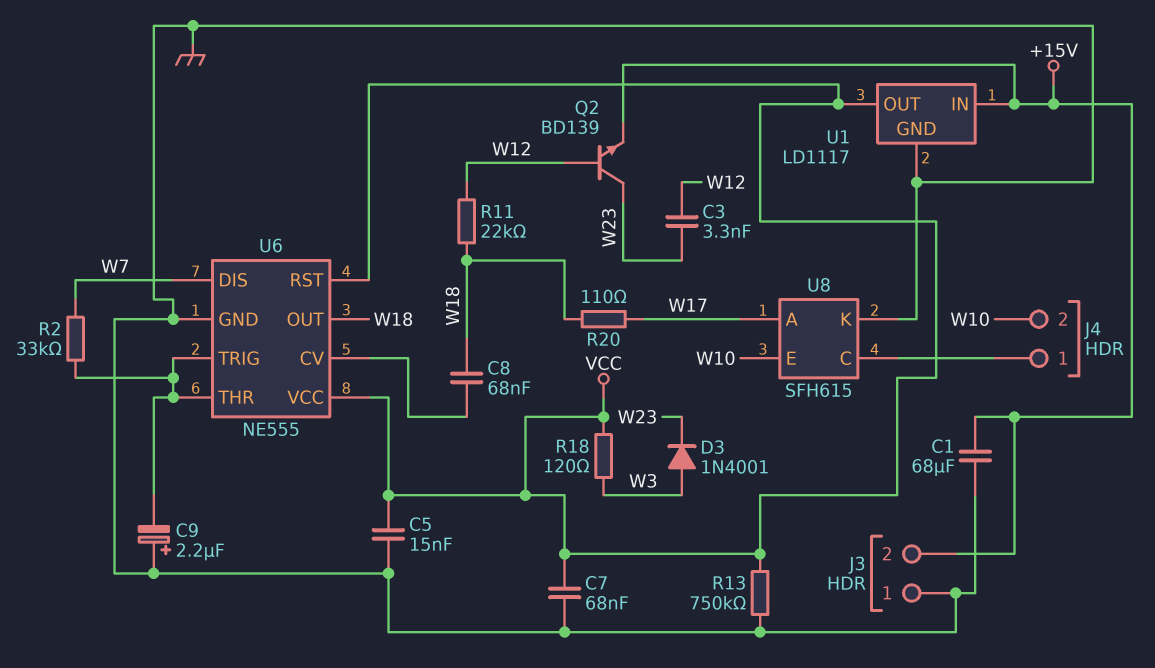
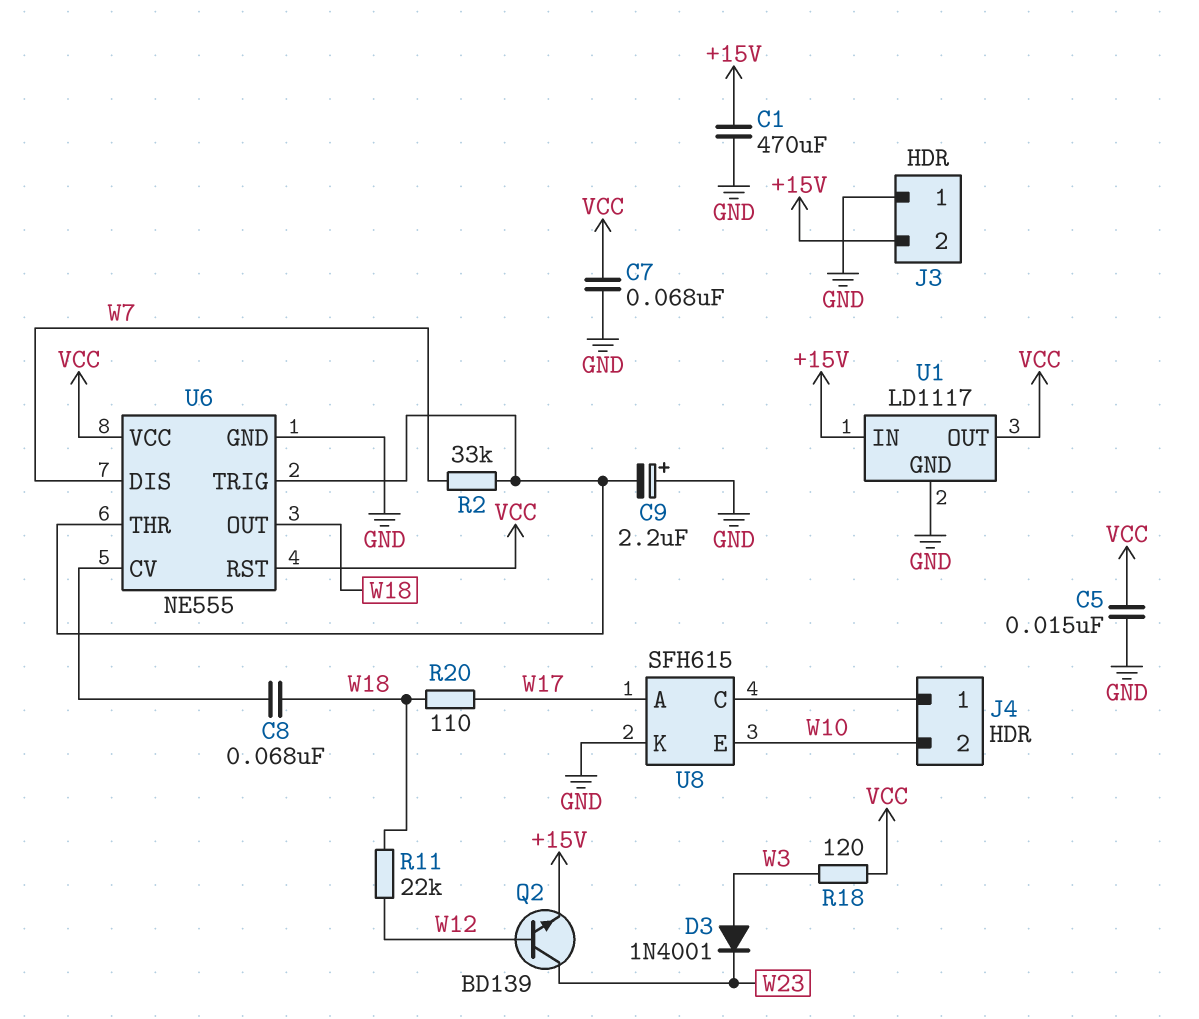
C1: 68uF (+15V, GND) -> 470uF (+15V, GND)
C3: 3.3nF (W12, W23) -> none
R13: 750k (GND, VCC) -> none

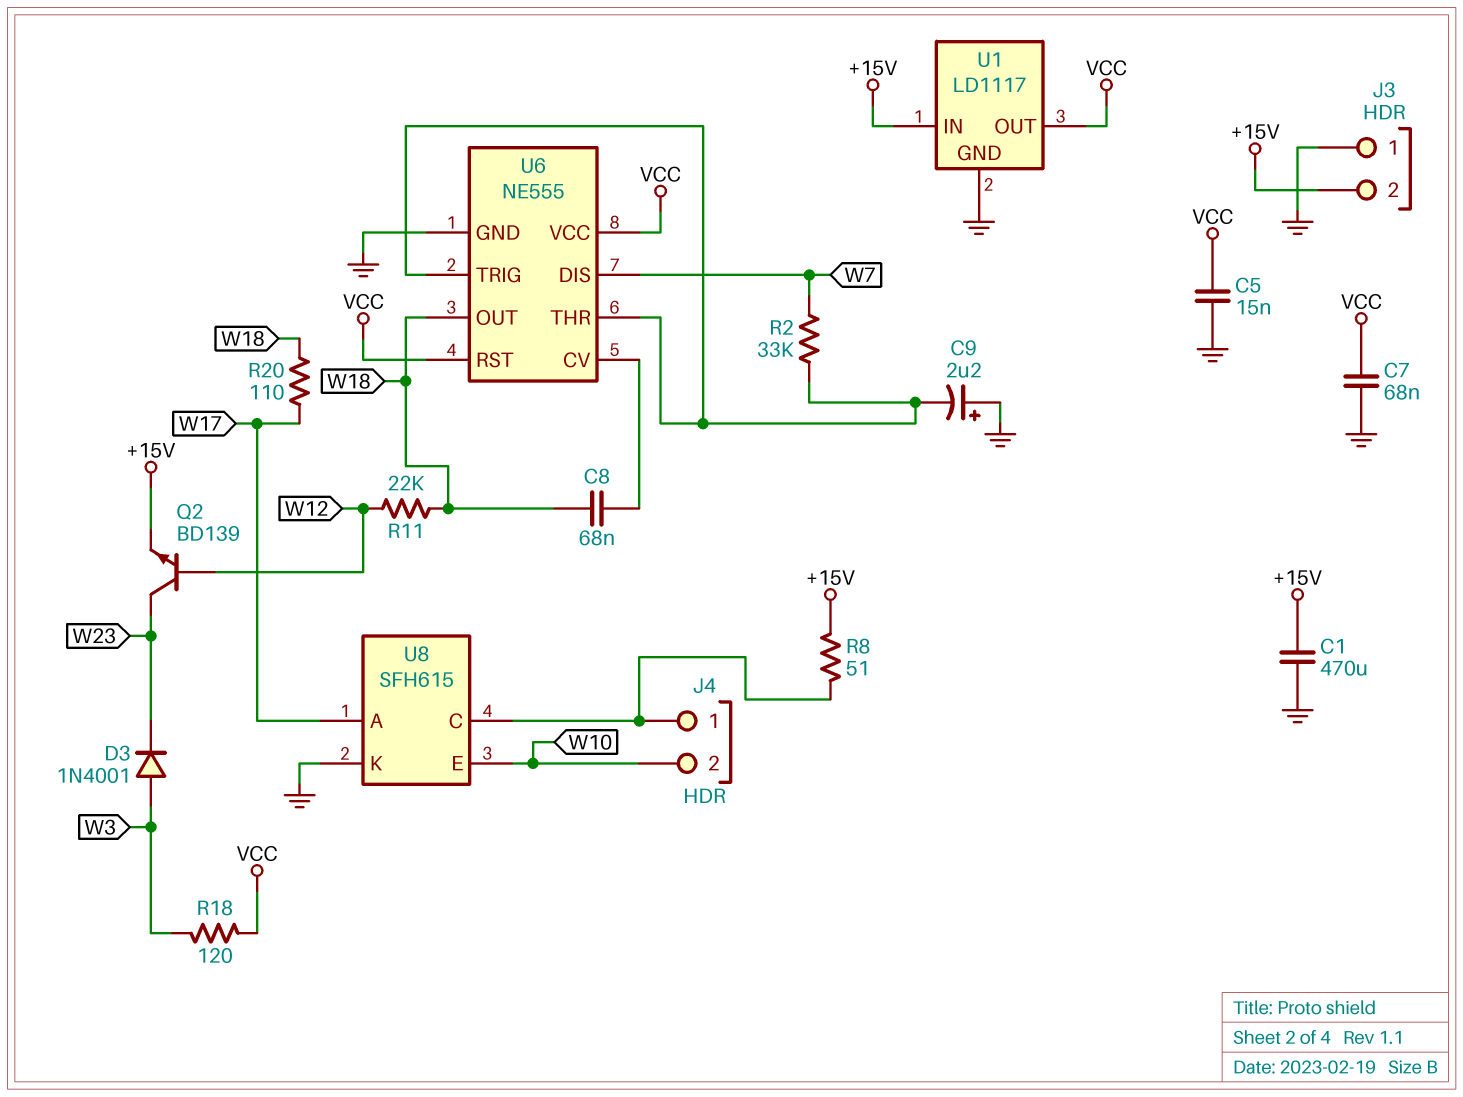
R8: none -> 51 (+15V, J4/1)

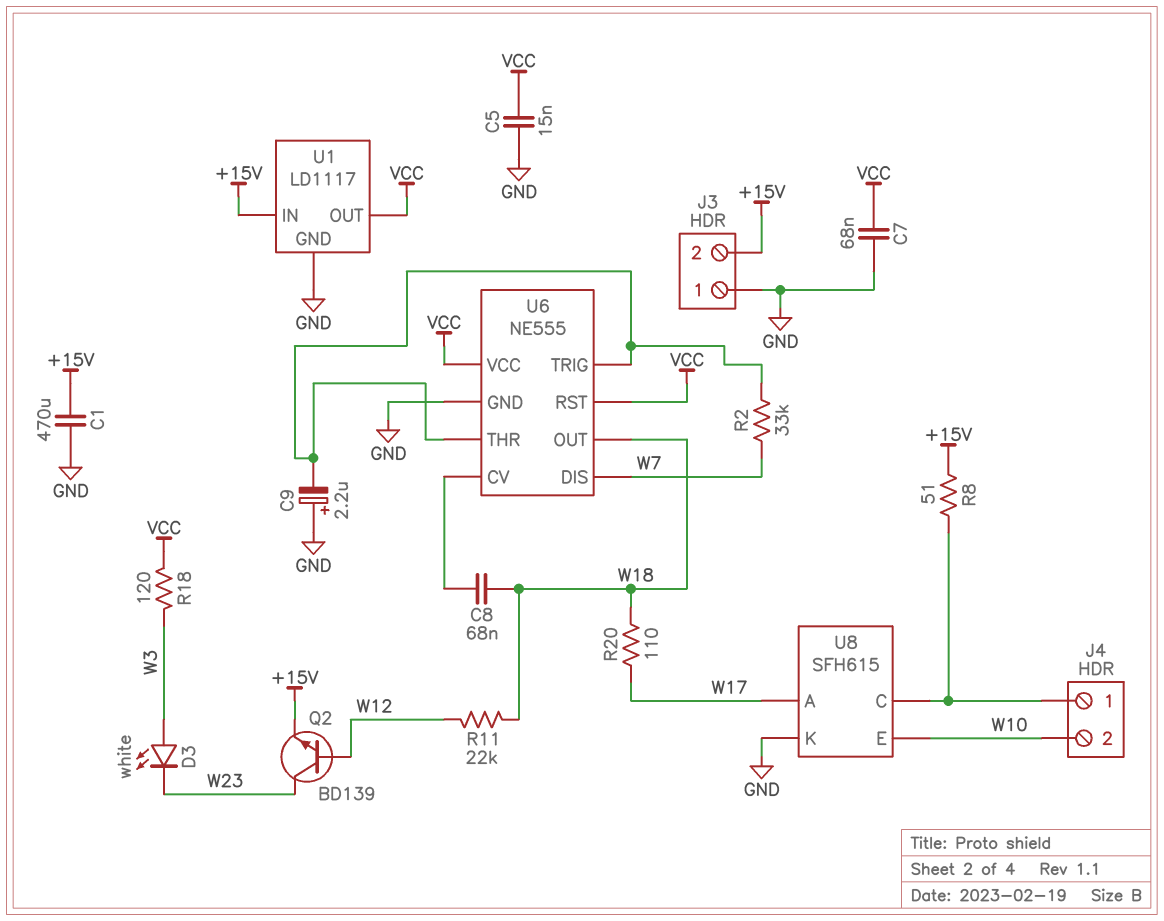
D3: diode 1N4001 (A W3, K W23) -> LED white (A W3, K W23)

